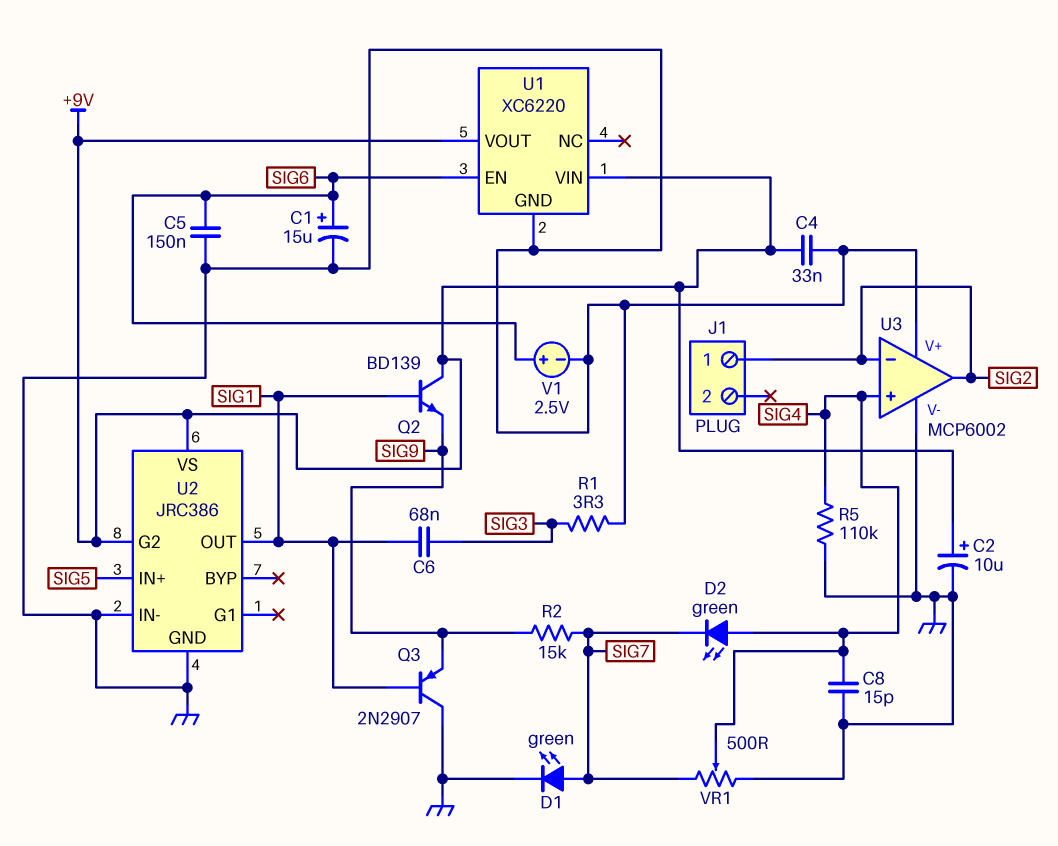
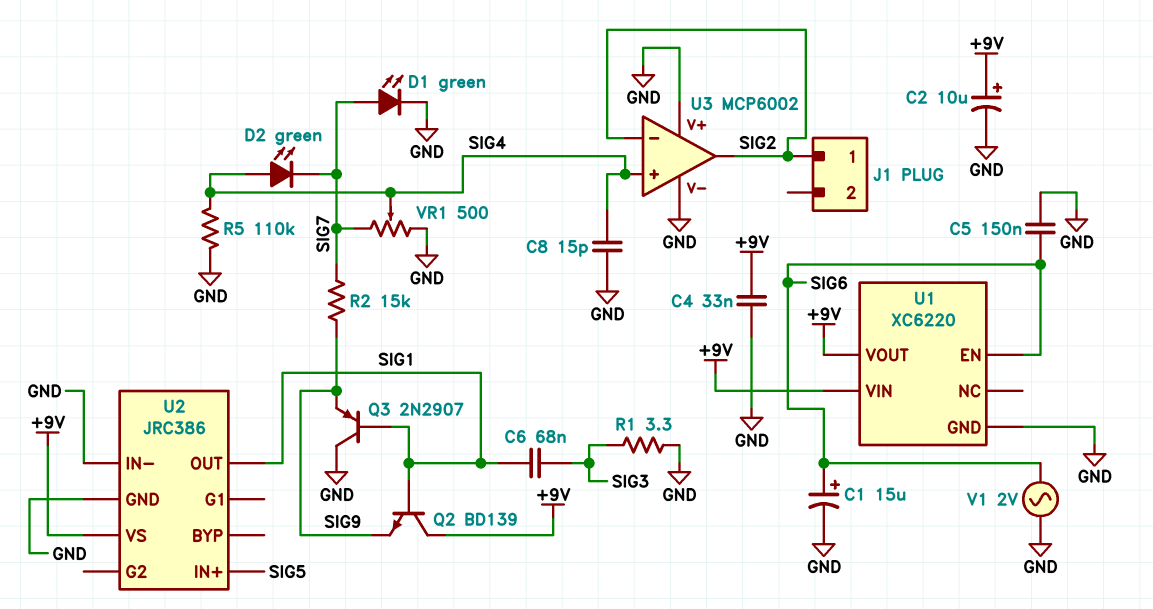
U2 pin G2: +9V -> none
V1: 2.5V (plus SIG6, minus GND) -> AC 2V (GND, SIG6)

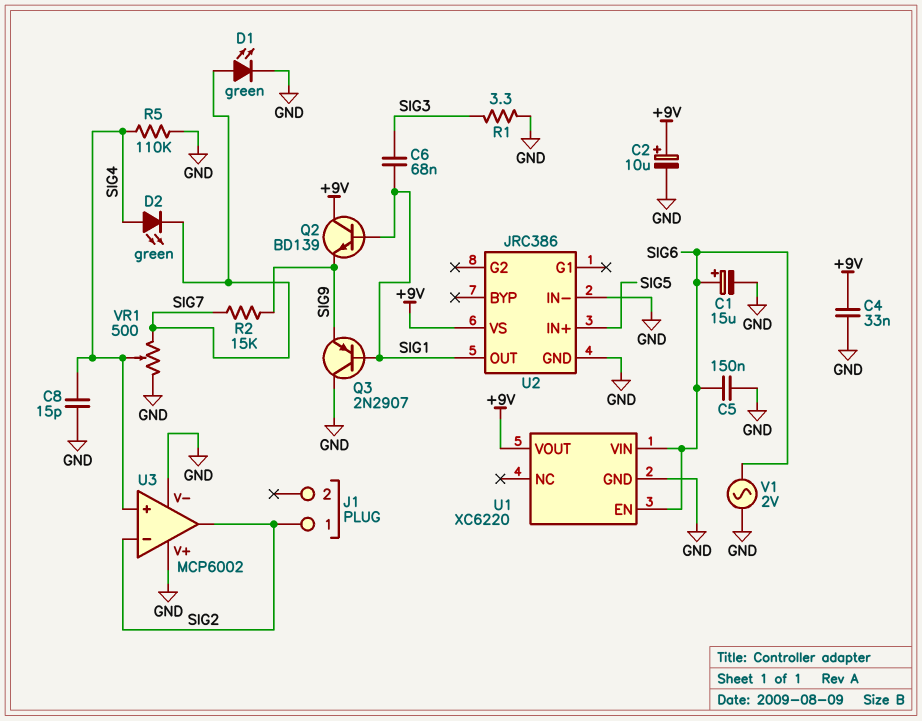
U1 pin VIN: +9V -> SIG6

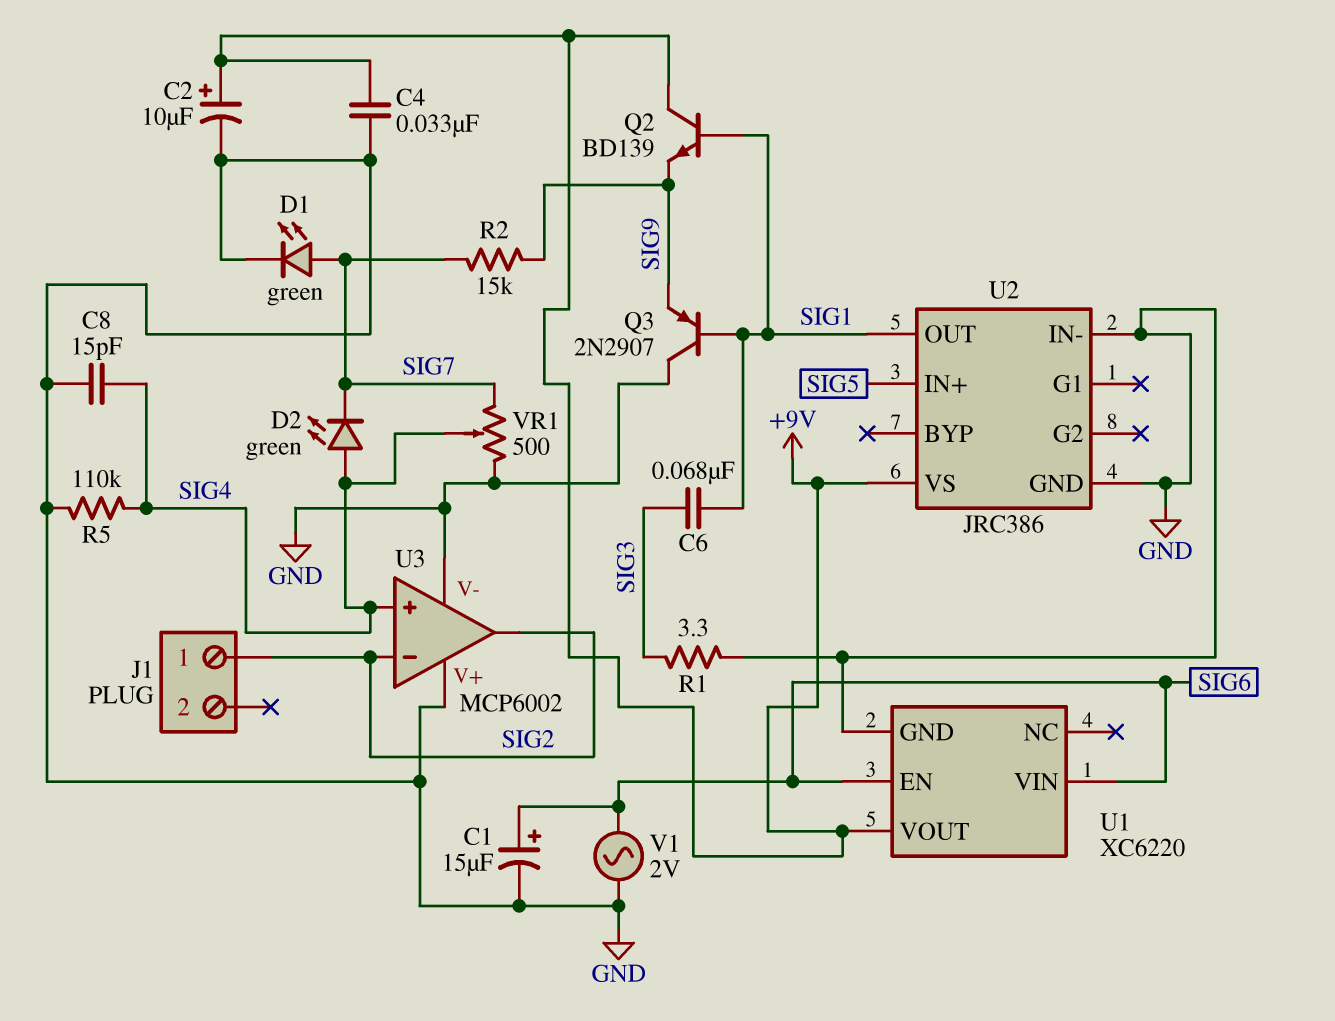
C5: 150nF (GND, SIG6) -> none

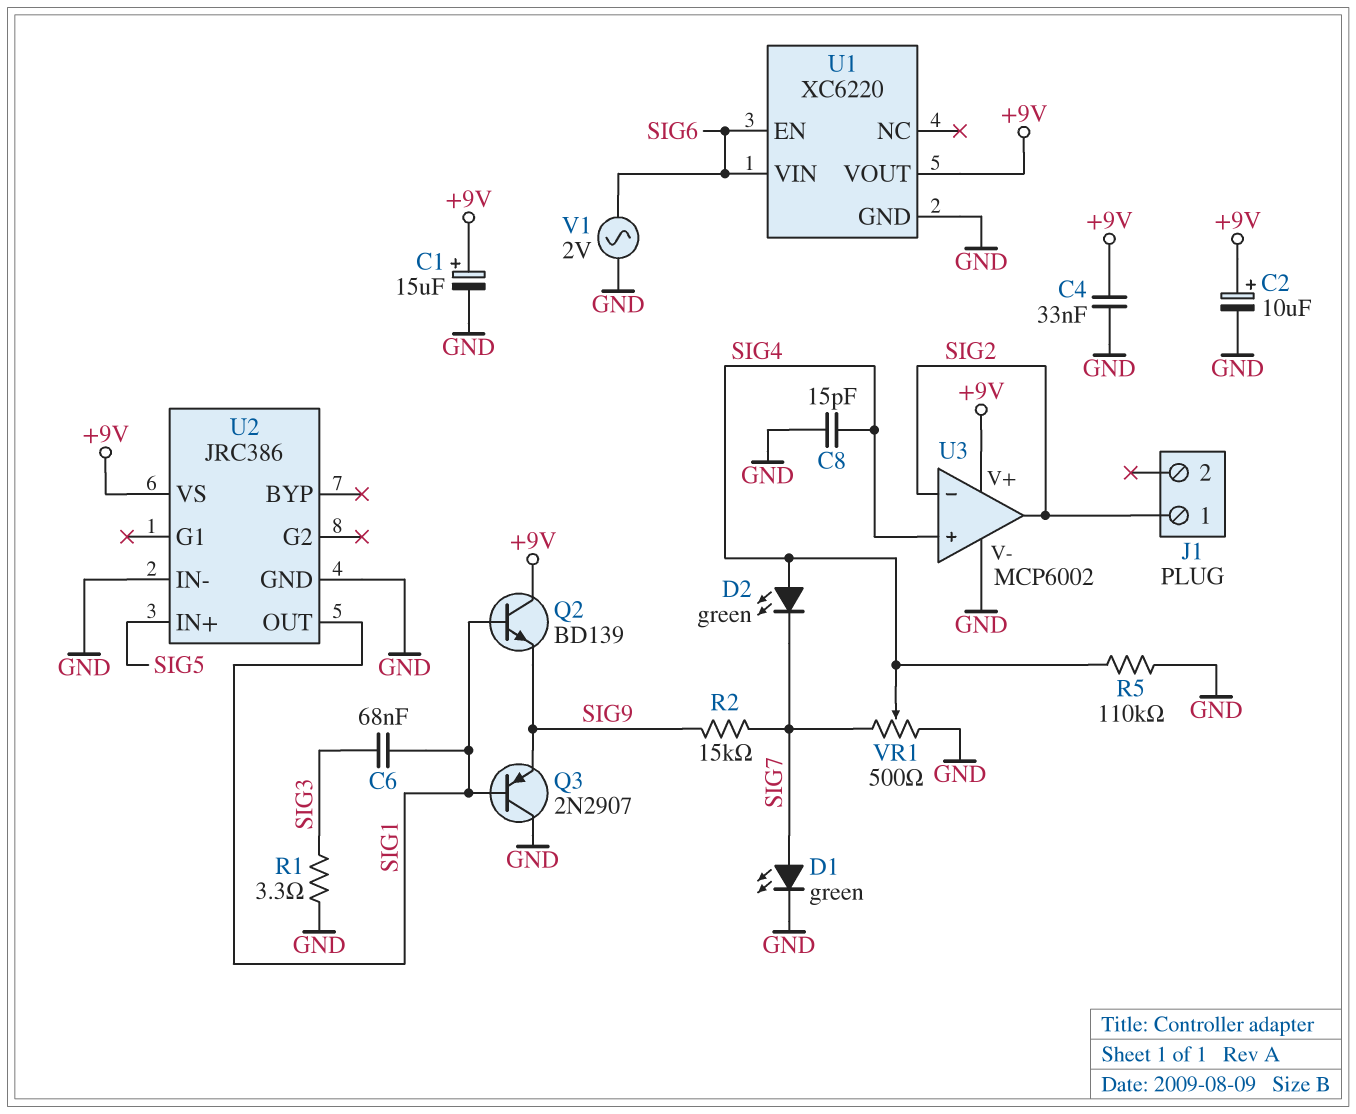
C1: 15uF (plus SIG6, minus GND) -> 15uF (plus +9V, minus GND)
U3 pin V+: GND -> +9V

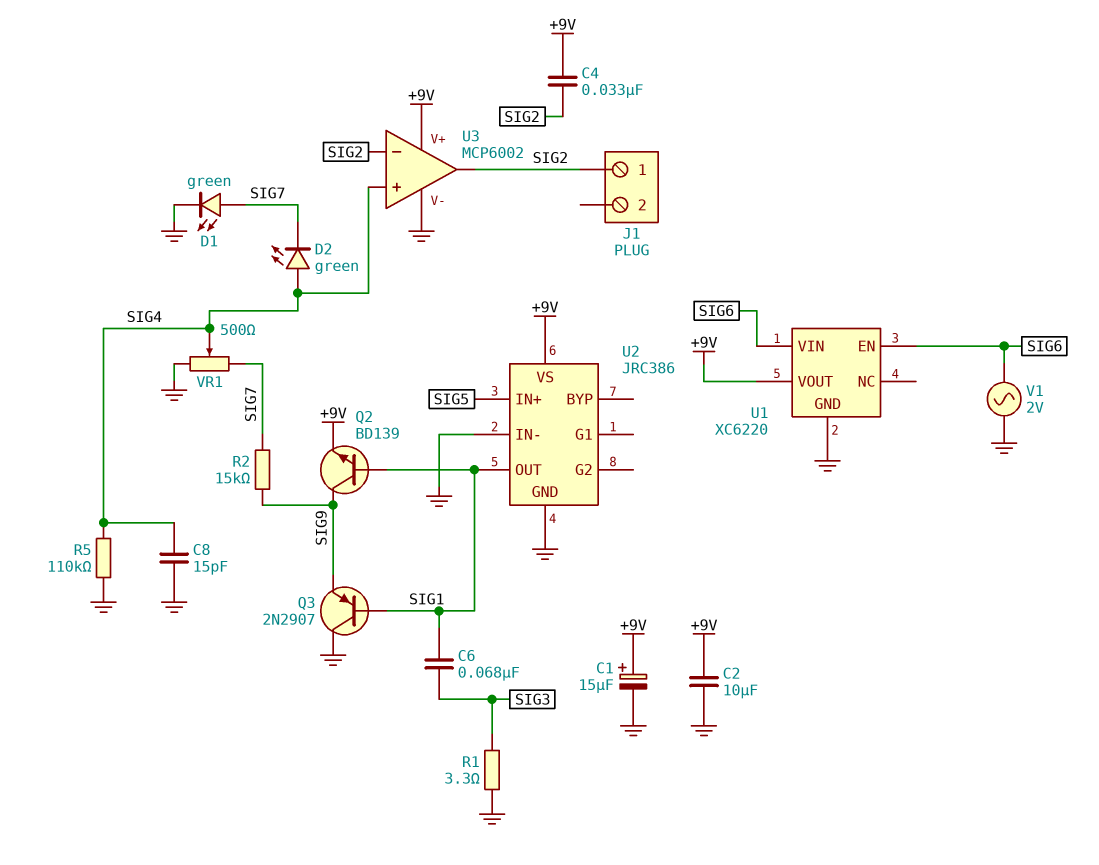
C2: 10uF (plus +9V, minus GND) -> 10uF (+9V, GND)
C4: 33nF (+9V, GND) -> 33nF (+9V, SIG2)
Q2: NPN BD139 (B SIG1, C +9V, E SIG9) -> NPN BD139 (B SIG1, C SIG9, E +9V)

